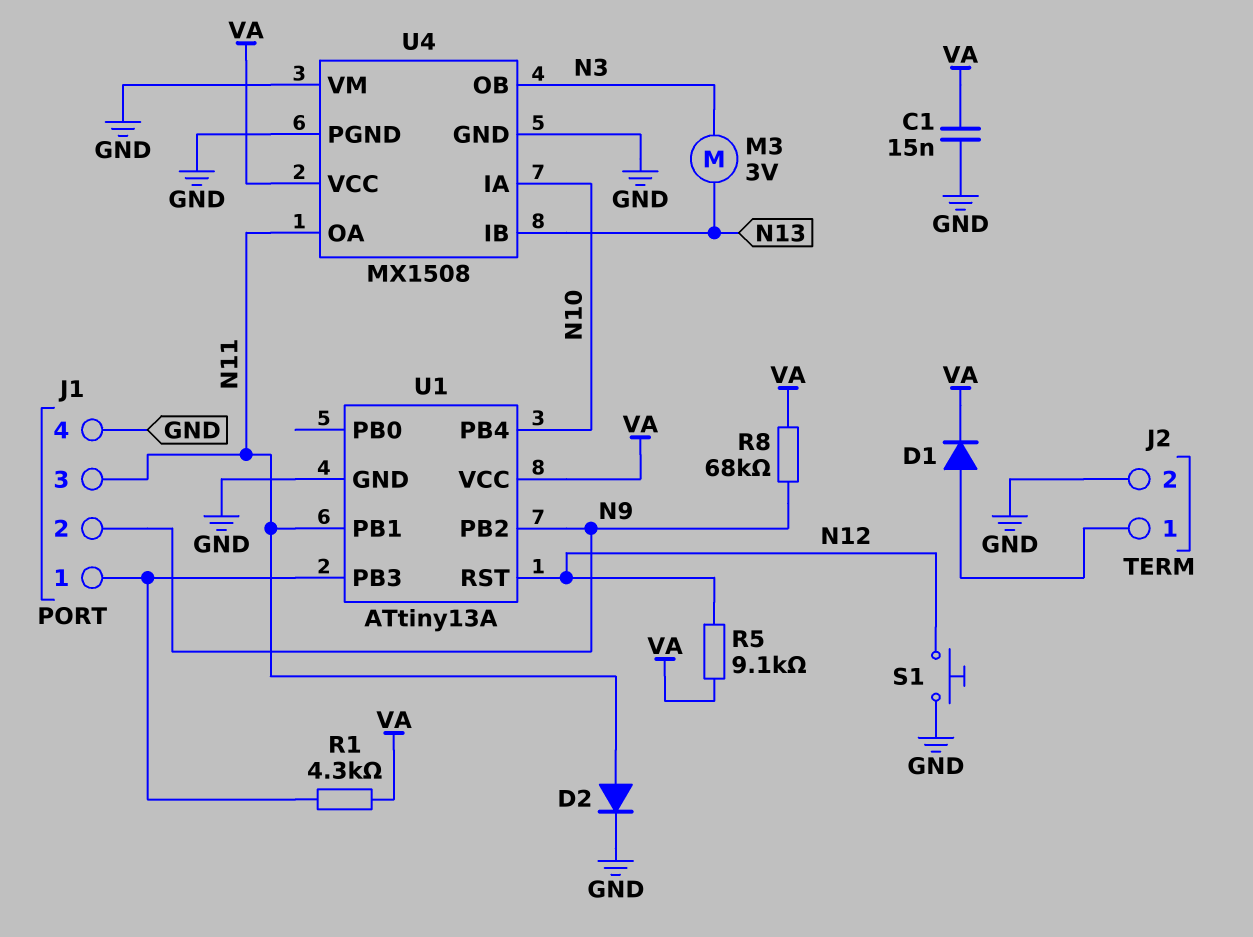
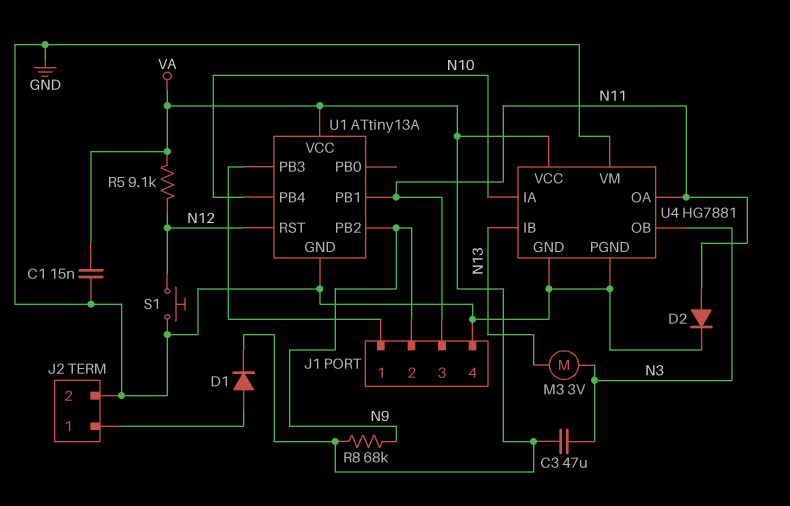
C3: none -> 47uF (N3, VA)
R1: 4.3k (J1/1, VA) -> none
U4: MX1508 -> HG7881

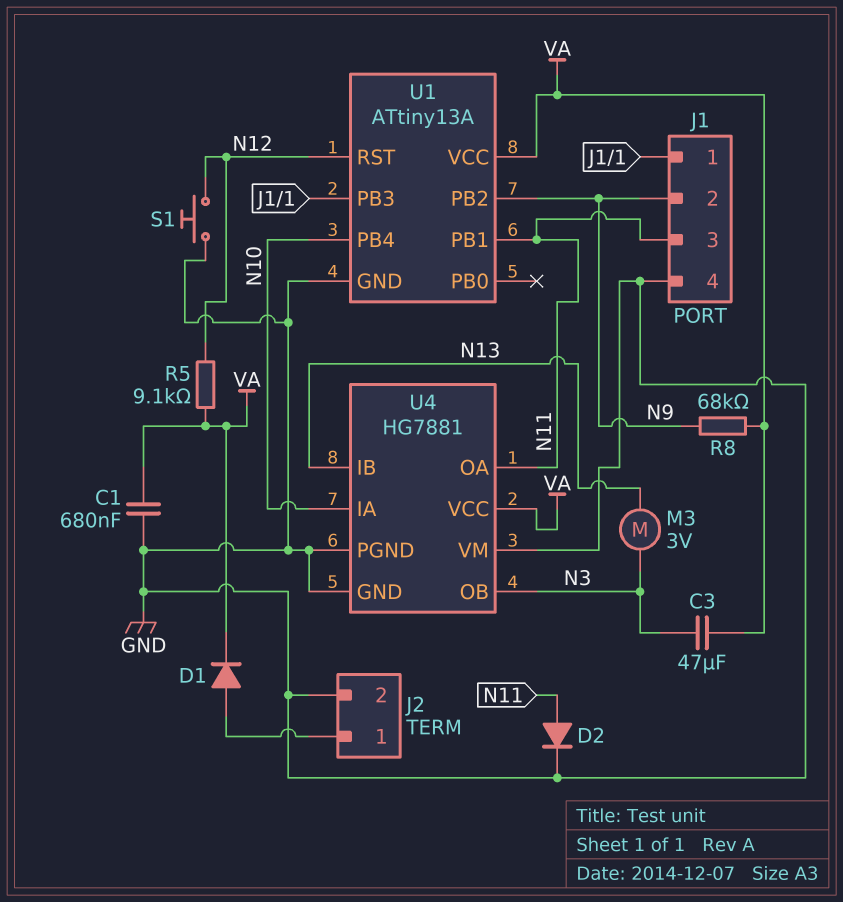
C1: 15nF (GND, VA) -> 680nF (GND, VA)

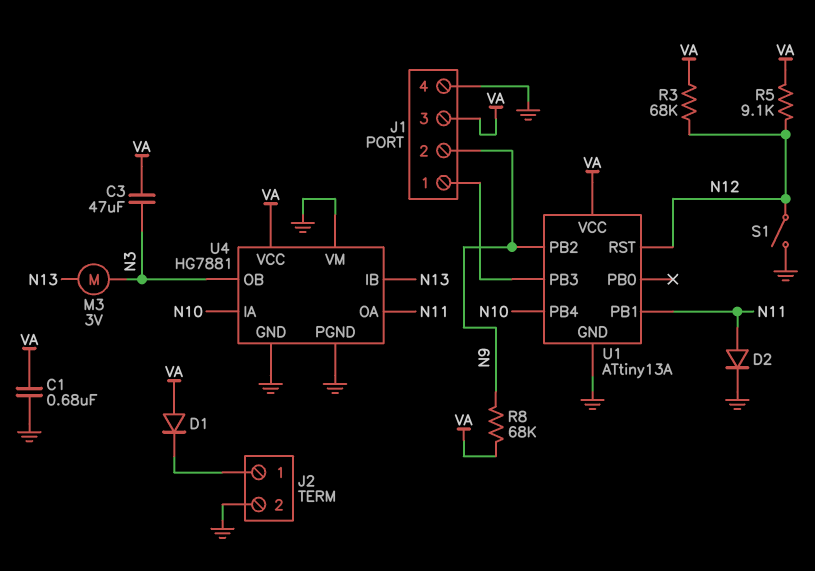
D1: diode (A J2/1, K VA) -> diode (A VA, K J2/1)
J1 pin 3: N11 -> VA
R3: none -> 68k (N12, VA)
S1: button (GND, N12) -> switch (GND, N12)

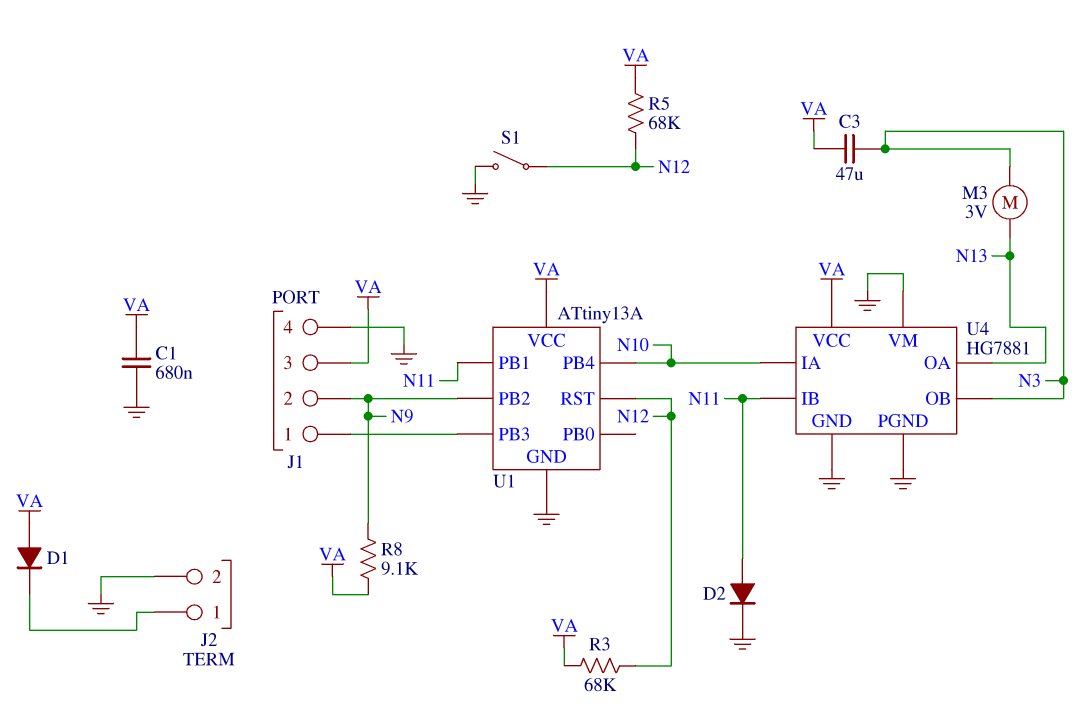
R5: 9.1k (N12, VA) -> 68k (N12, VA)
R8: 68k (N9, VA) -> 9.1k (N9, VA)
U4 pin IB: N13 -> N11
U4 pin OA: N11 -> N13

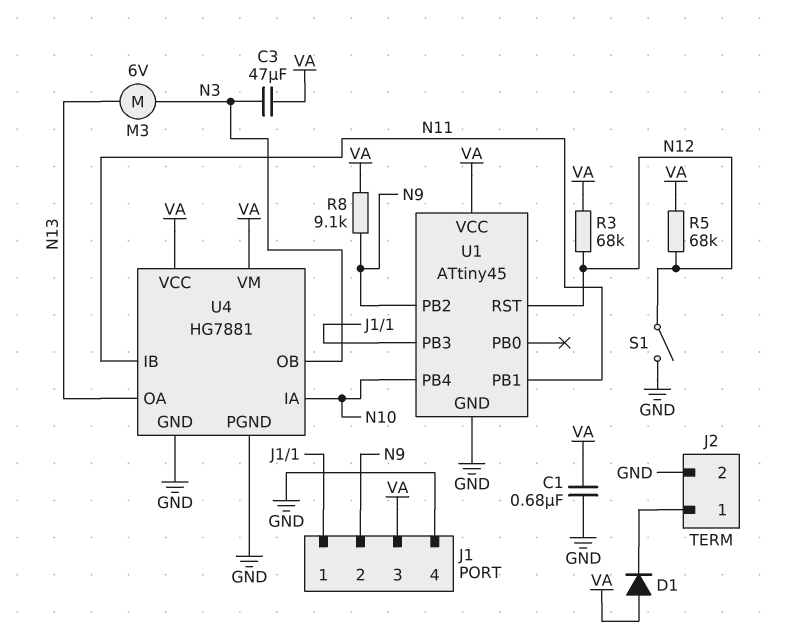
D2: diode (A N11, K GND) -> none
M3: motor 3V (N3, N13) -> motor 6V (N3, N13)
U1: ATtiny13A -> ATtiny45
U4 pin VM: GND -> VA

